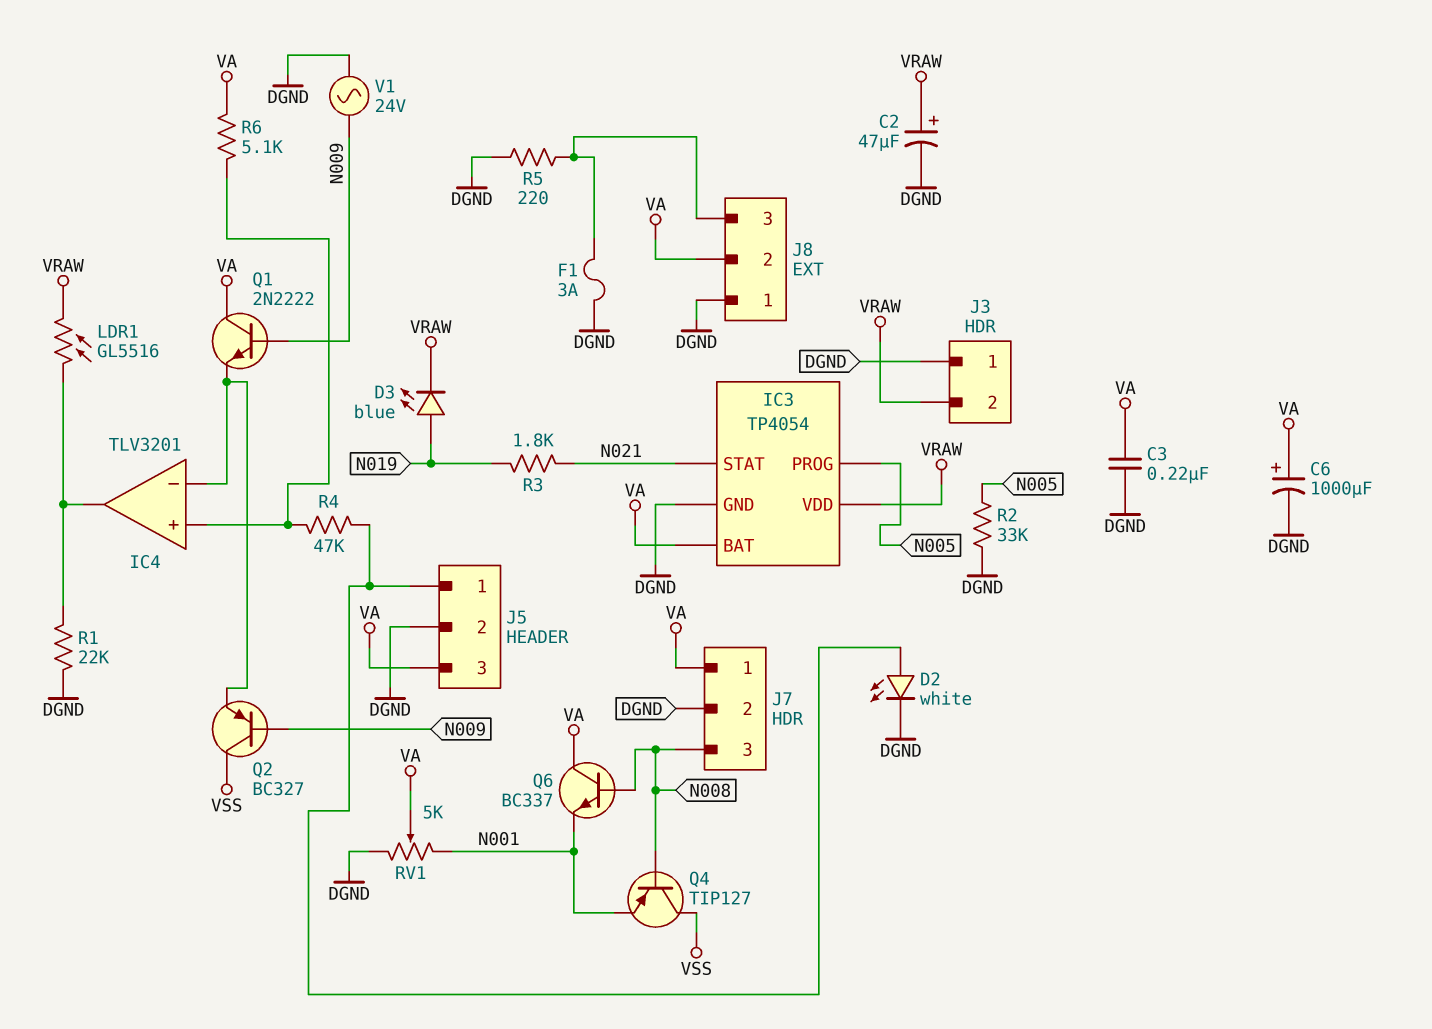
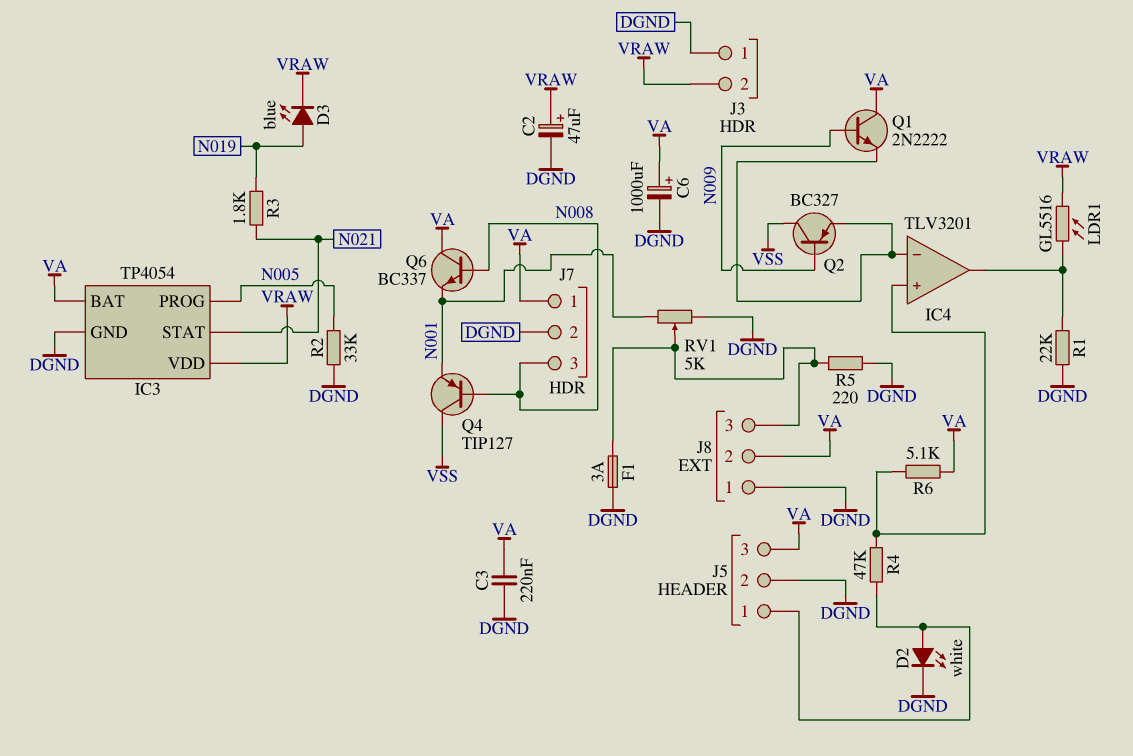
RV1: 5k (DGND, N001, wiper VA) -> 5k (DGND, N001, wiper J8/3)
V1: AC 24V (DGND, N009) -> none

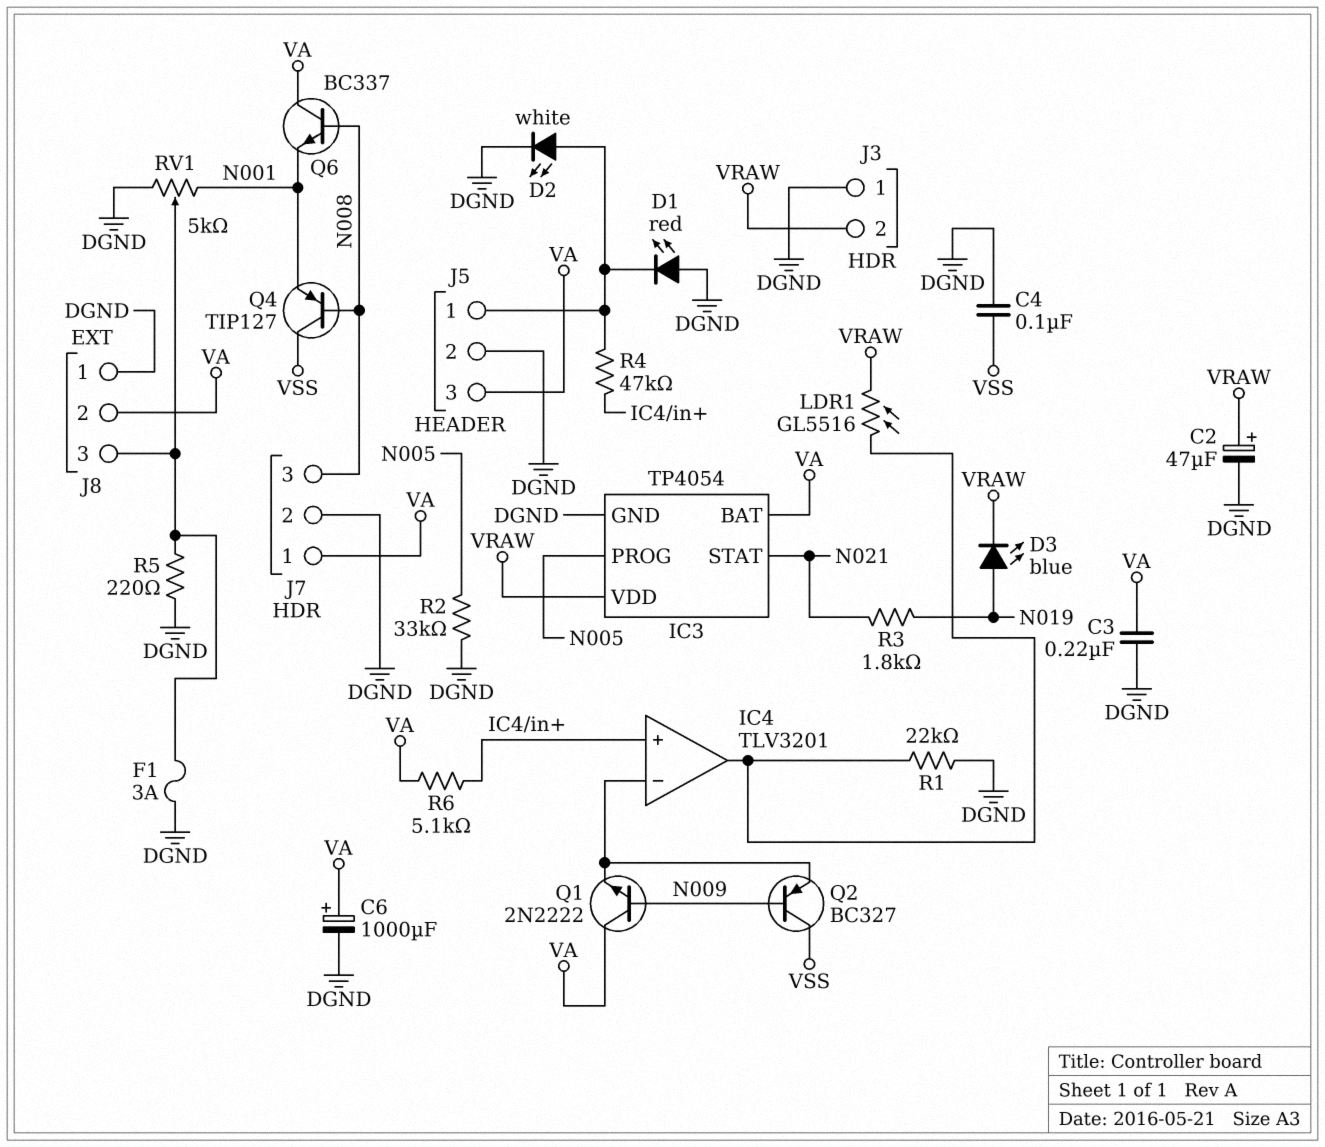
C4: none -> 100nF (DGND, VSS)
D1: none -> LED red (A DGND, K J5/1)

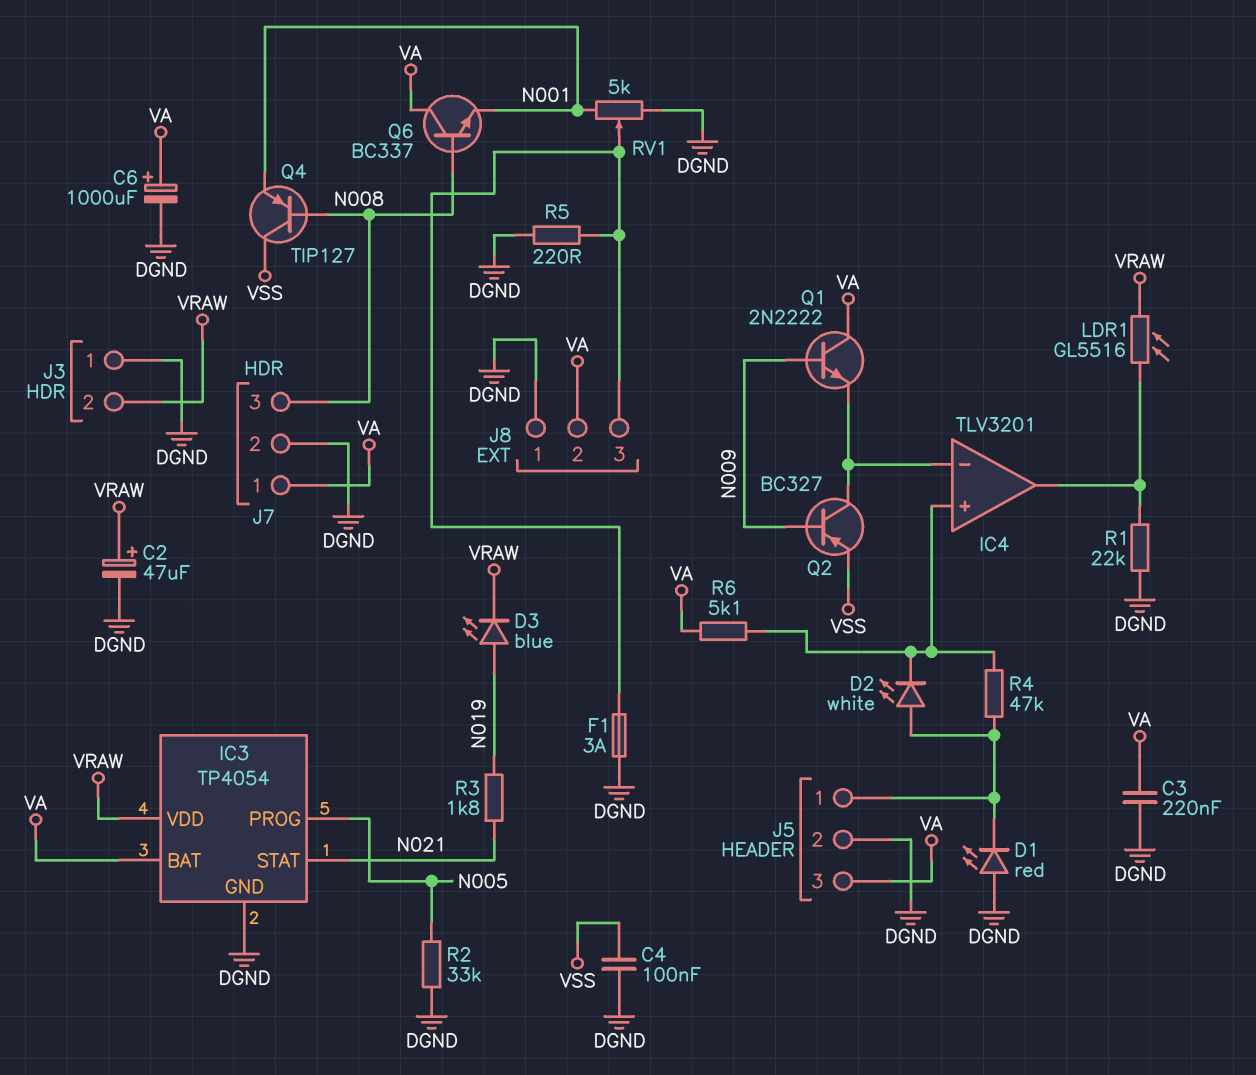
D2: LED white (A J5/1, K DGND) -> LED white (A J5/1, K IC4/in+)
Q2: PNP BC327 (B N009, C VSS, E IC4/in-) -> PNP BC327 (B N009, C IC4/in-, E VSS)

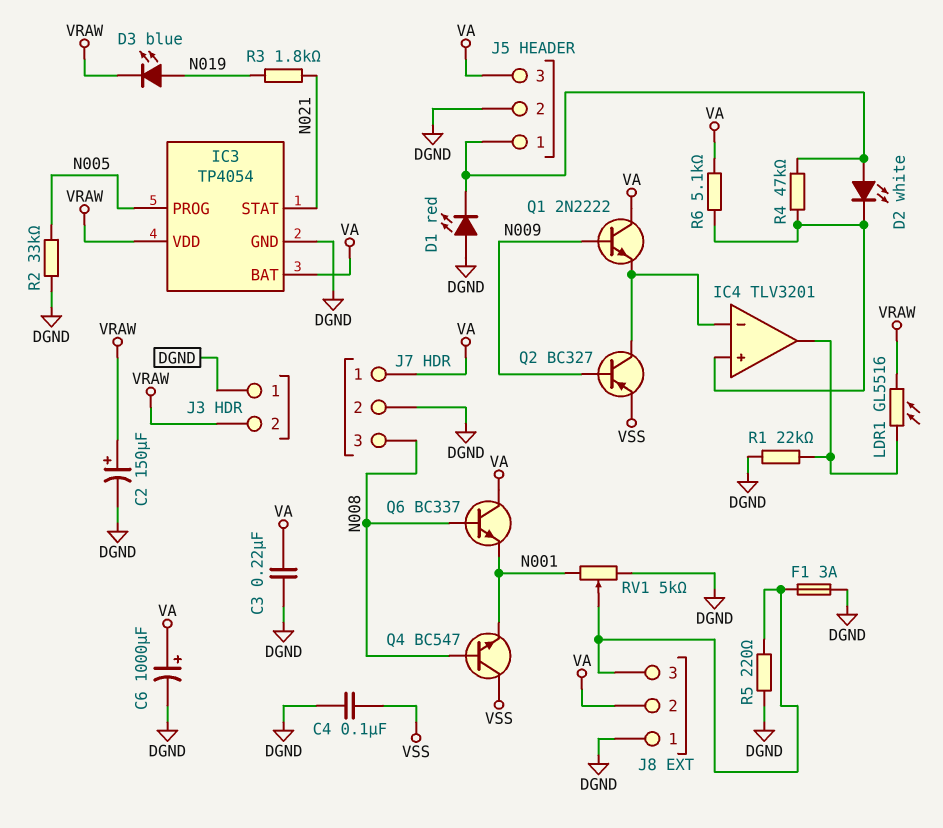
C2: 47uF (plus VRAW, minus DGND) -> 150uF (plus VRAW, minus DGND)
Q4: PNP TIP127 (B N008, C VSS, E N001) -> NPN BC547 (B N008, C VSS, E N001)

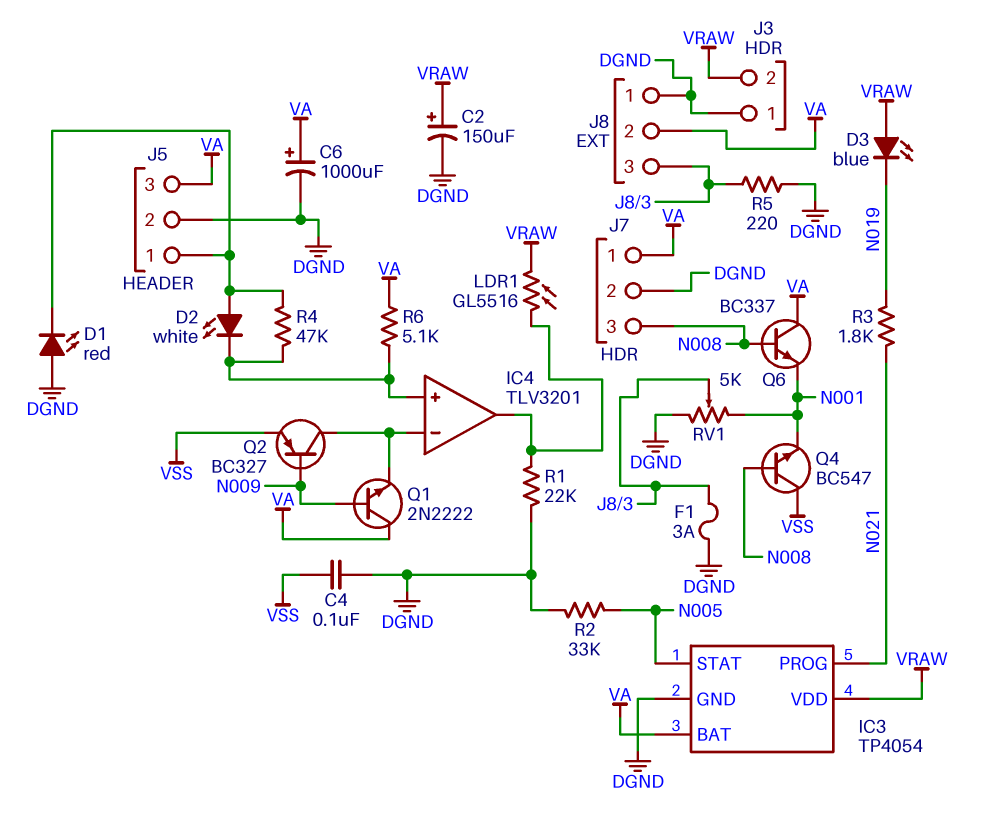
C3: 220nF (DGND, VA) -> none
D3: LED blue (A N019, K VRAW) -> LED blue (A VRAW, K N019)
IC3 pin PROG: N005 -> N021
IC3 pin STAT: N021 -> N005

